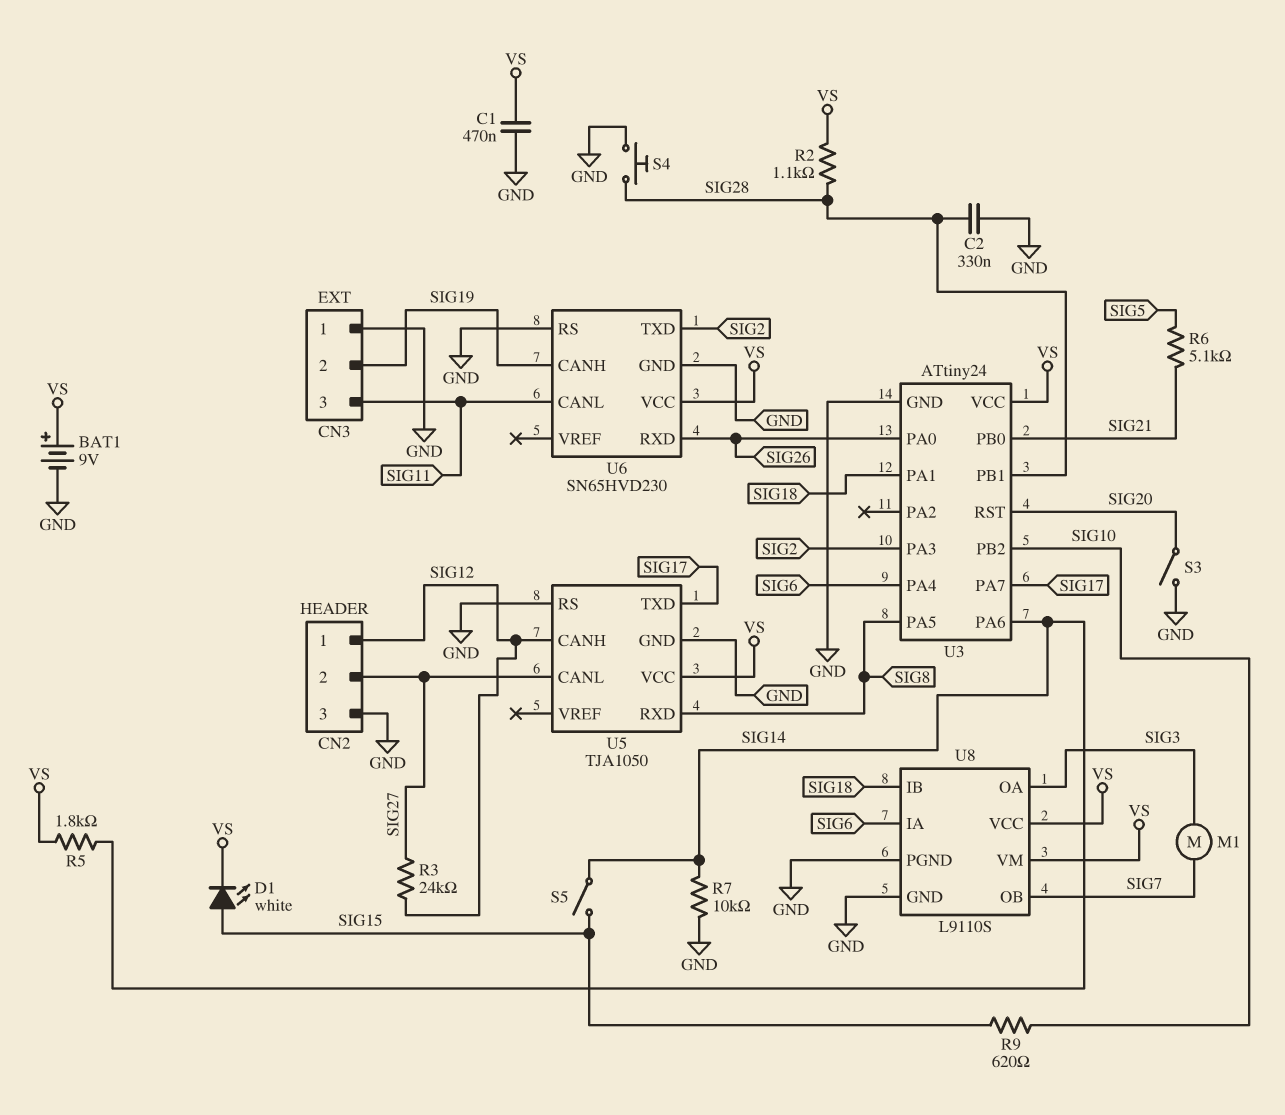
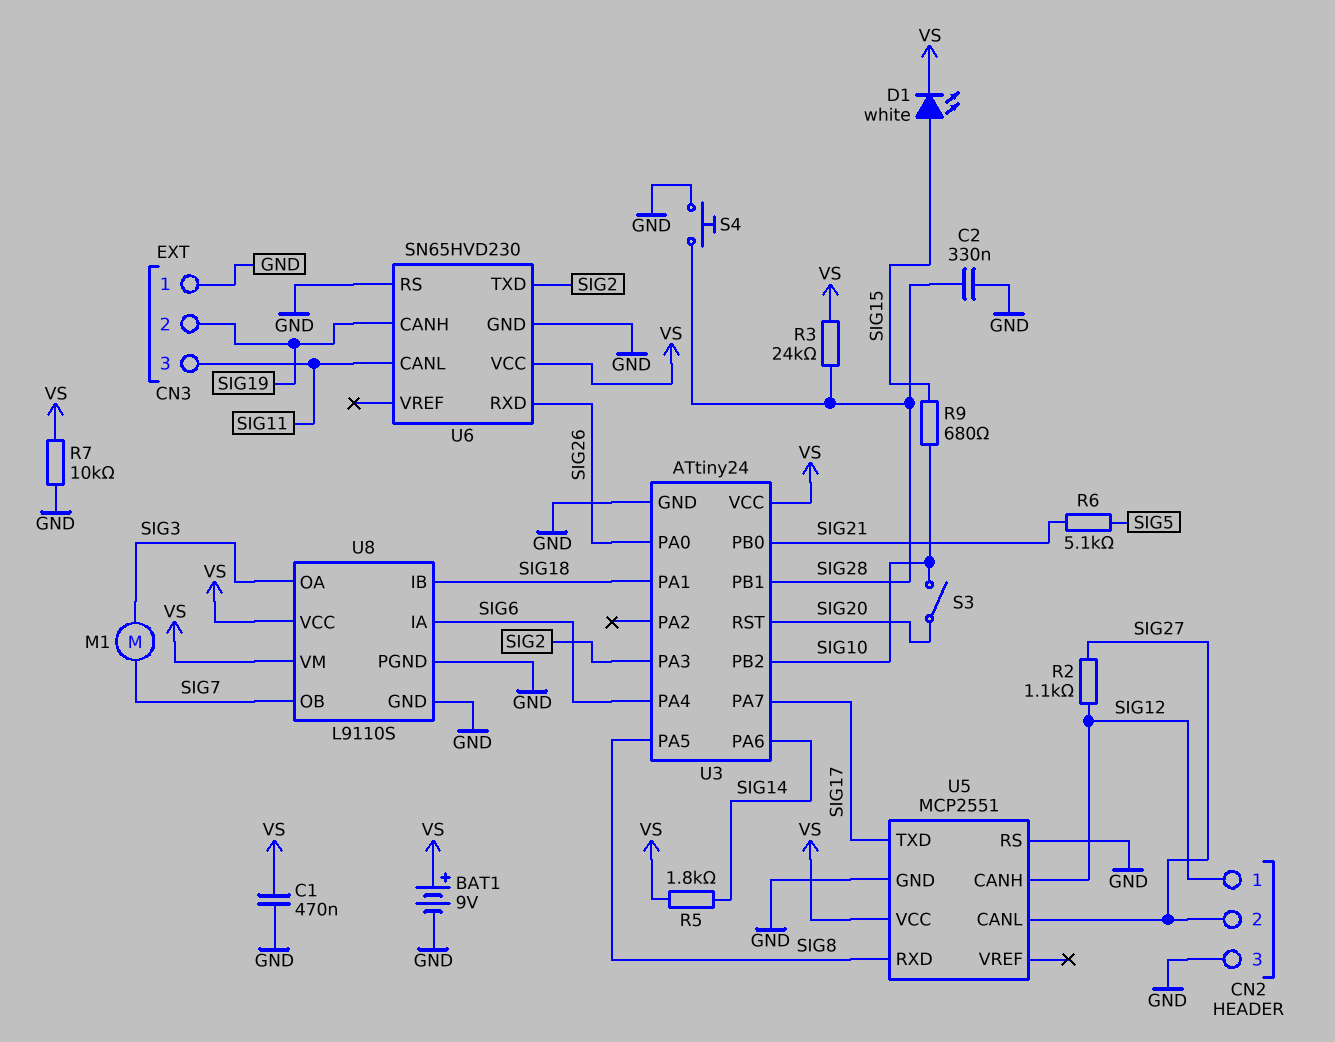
R2: 1.1k (SIG28, VS) -> 1.1k (SIG12, SIG27)
R3: 24k (SIG12, SIG27) -> 24k (SIG28, VS)
R7: 10k (GND, SIG14) -> 10k (GND, VS)
R9: 620 (SIG10, SIG15) -> 680 (SIG10, SIG15)
S3: switch (GND, SIG20) -> switch (SIG10, SIG20)
S5: switch (SIG14, SIG15) -> none
U5: TJA1050 -> MCP2551

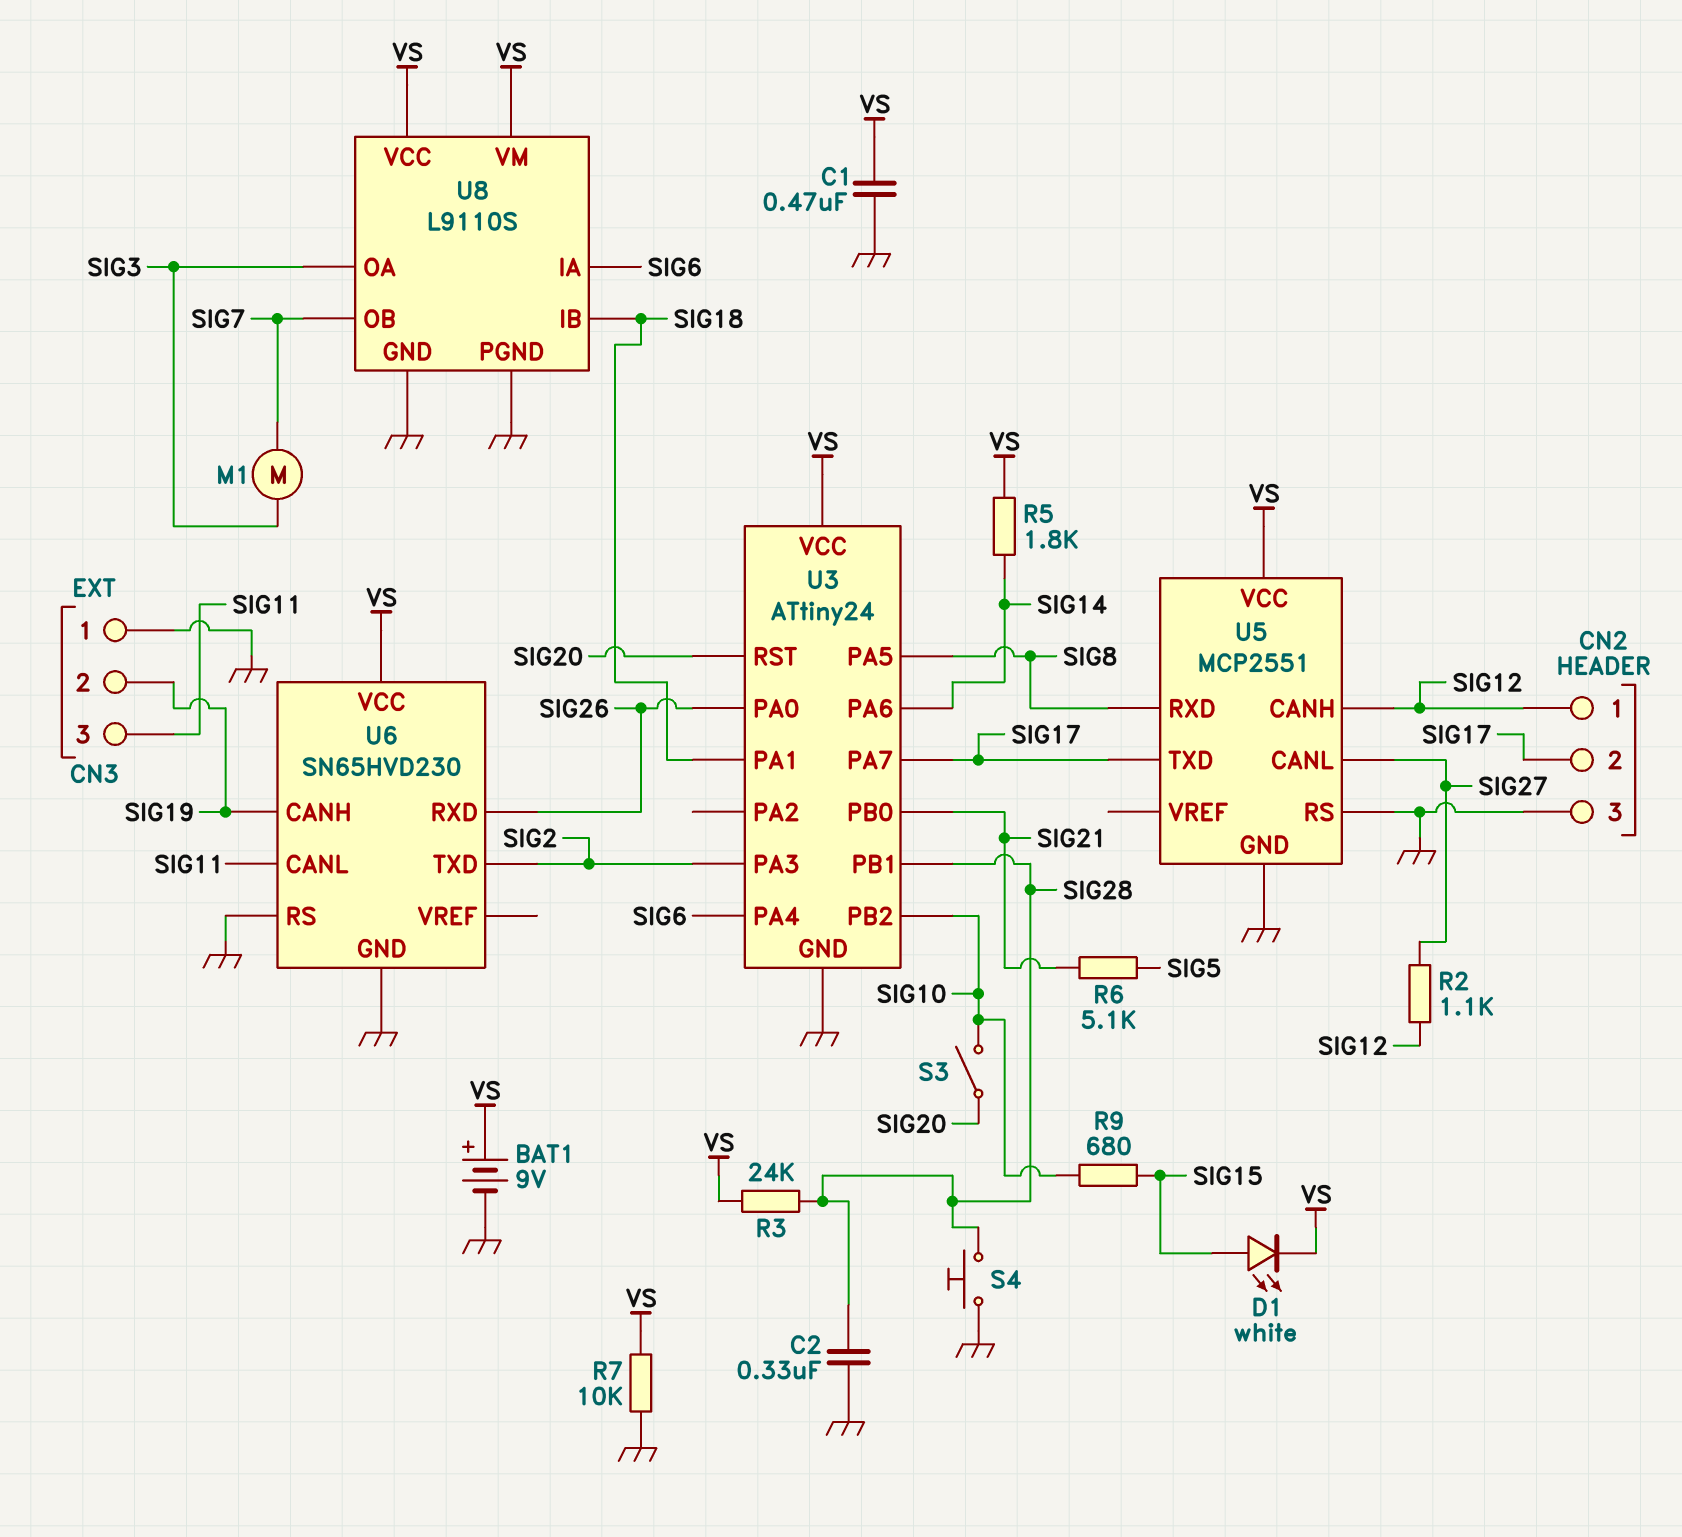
CN2 pin 2: SIG27 -> SIG17

